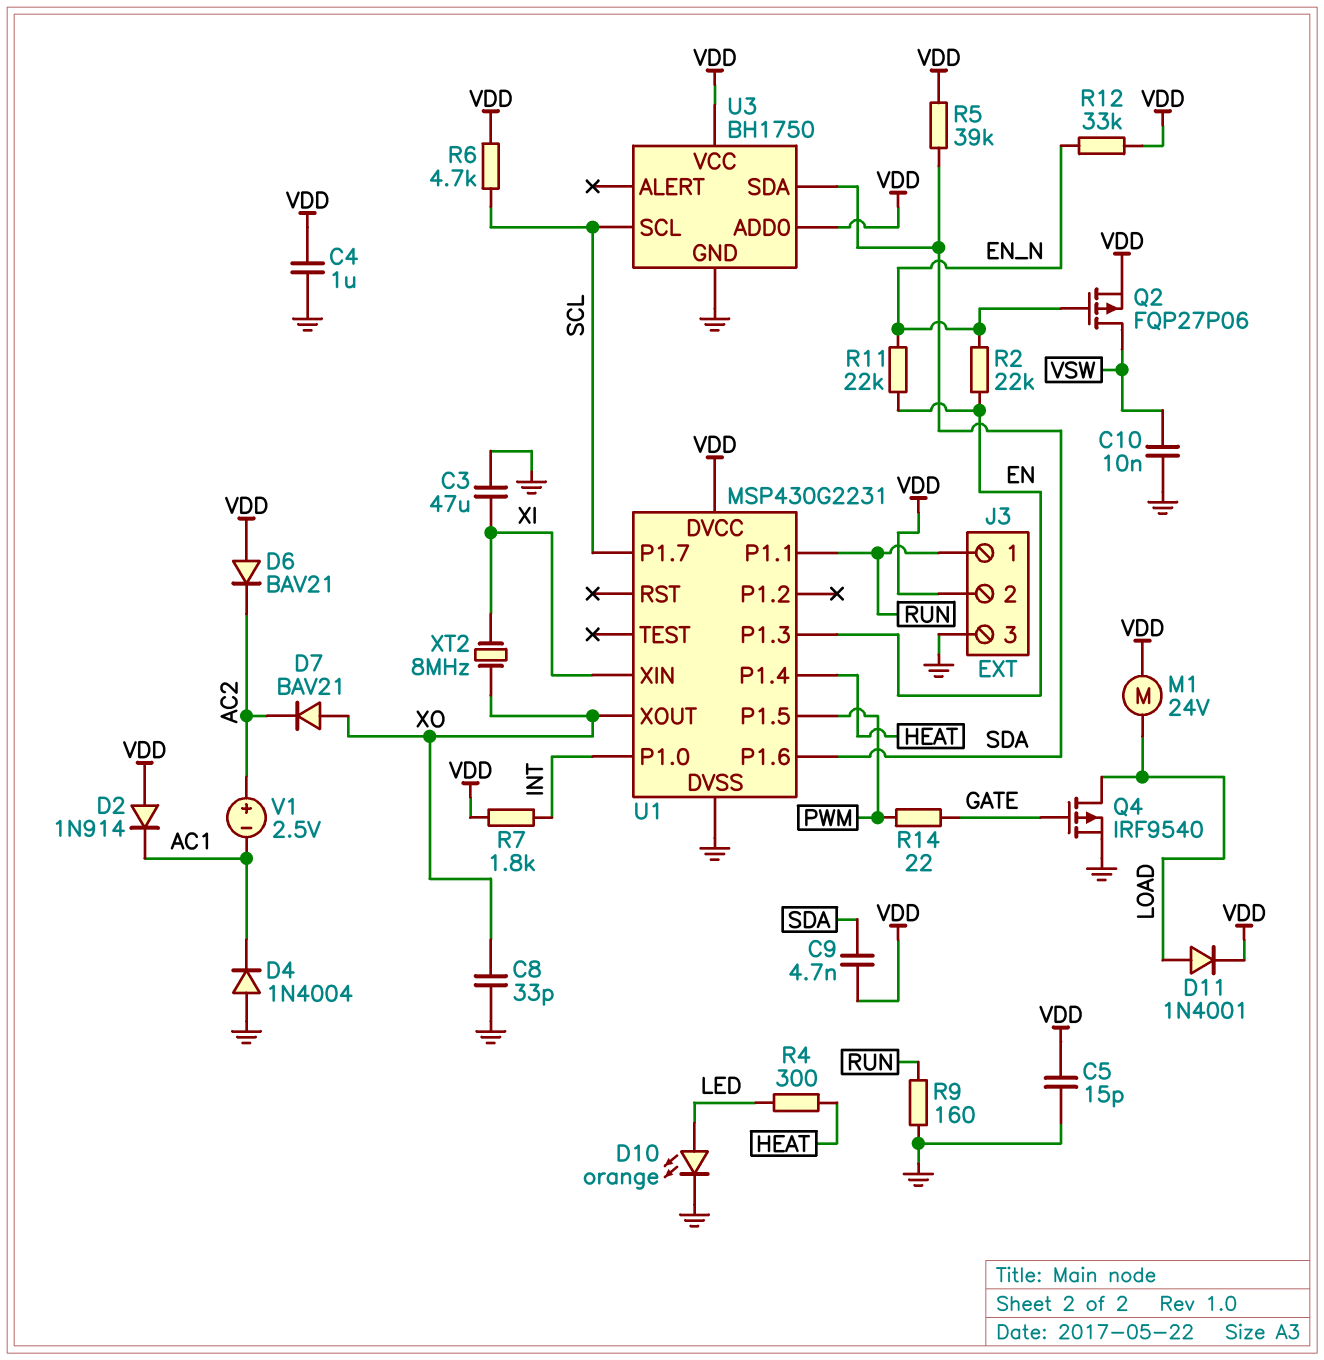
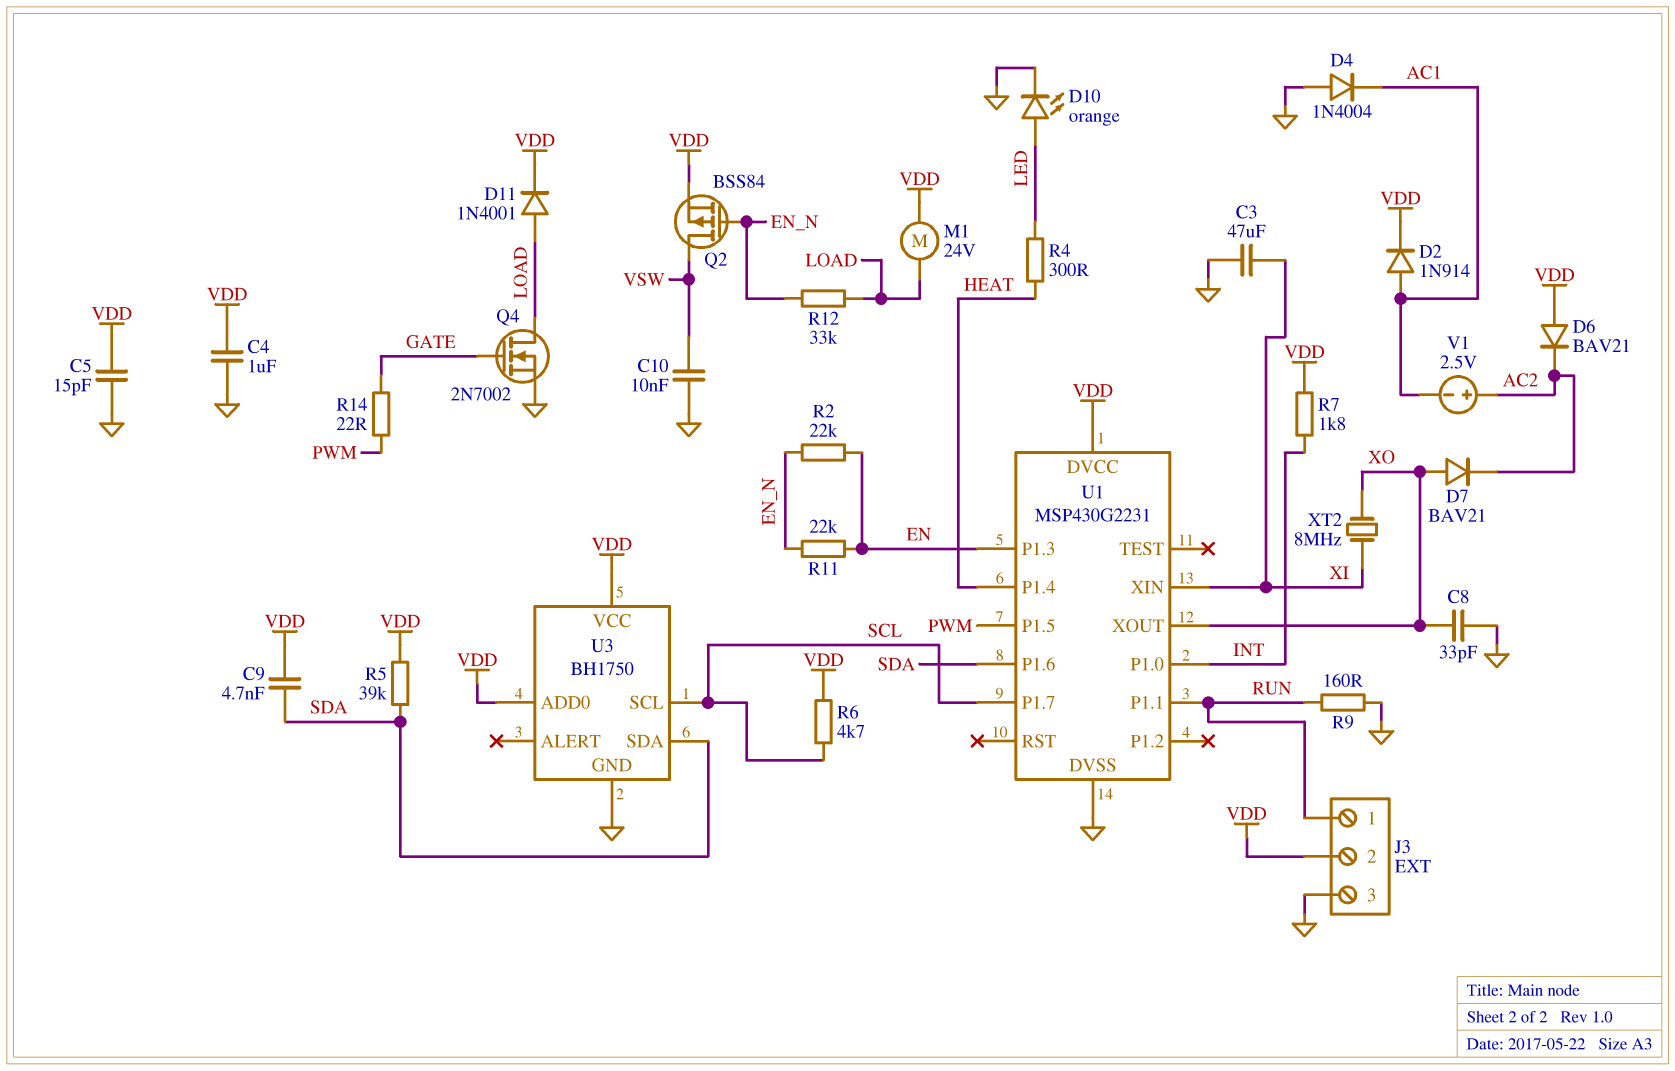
D2: diode 1N914 (A VDD, K AC1) -> diode 1N914 (A AC1, K VDD)
Q2: PMOS FQP27P06 (G EN_N, D VSW, S VDD) -> PMOS BSS84 (G EN_N, D VSW, S VDD)
Q4: PMOS IRF9540 (G GATE, D LOAD, S GND) -> NMOS 2N7002 (G GATE, D LOAD, S GND)
R12: 33k (EN_N, VDD) -> 33k (EN_N, LOAD)

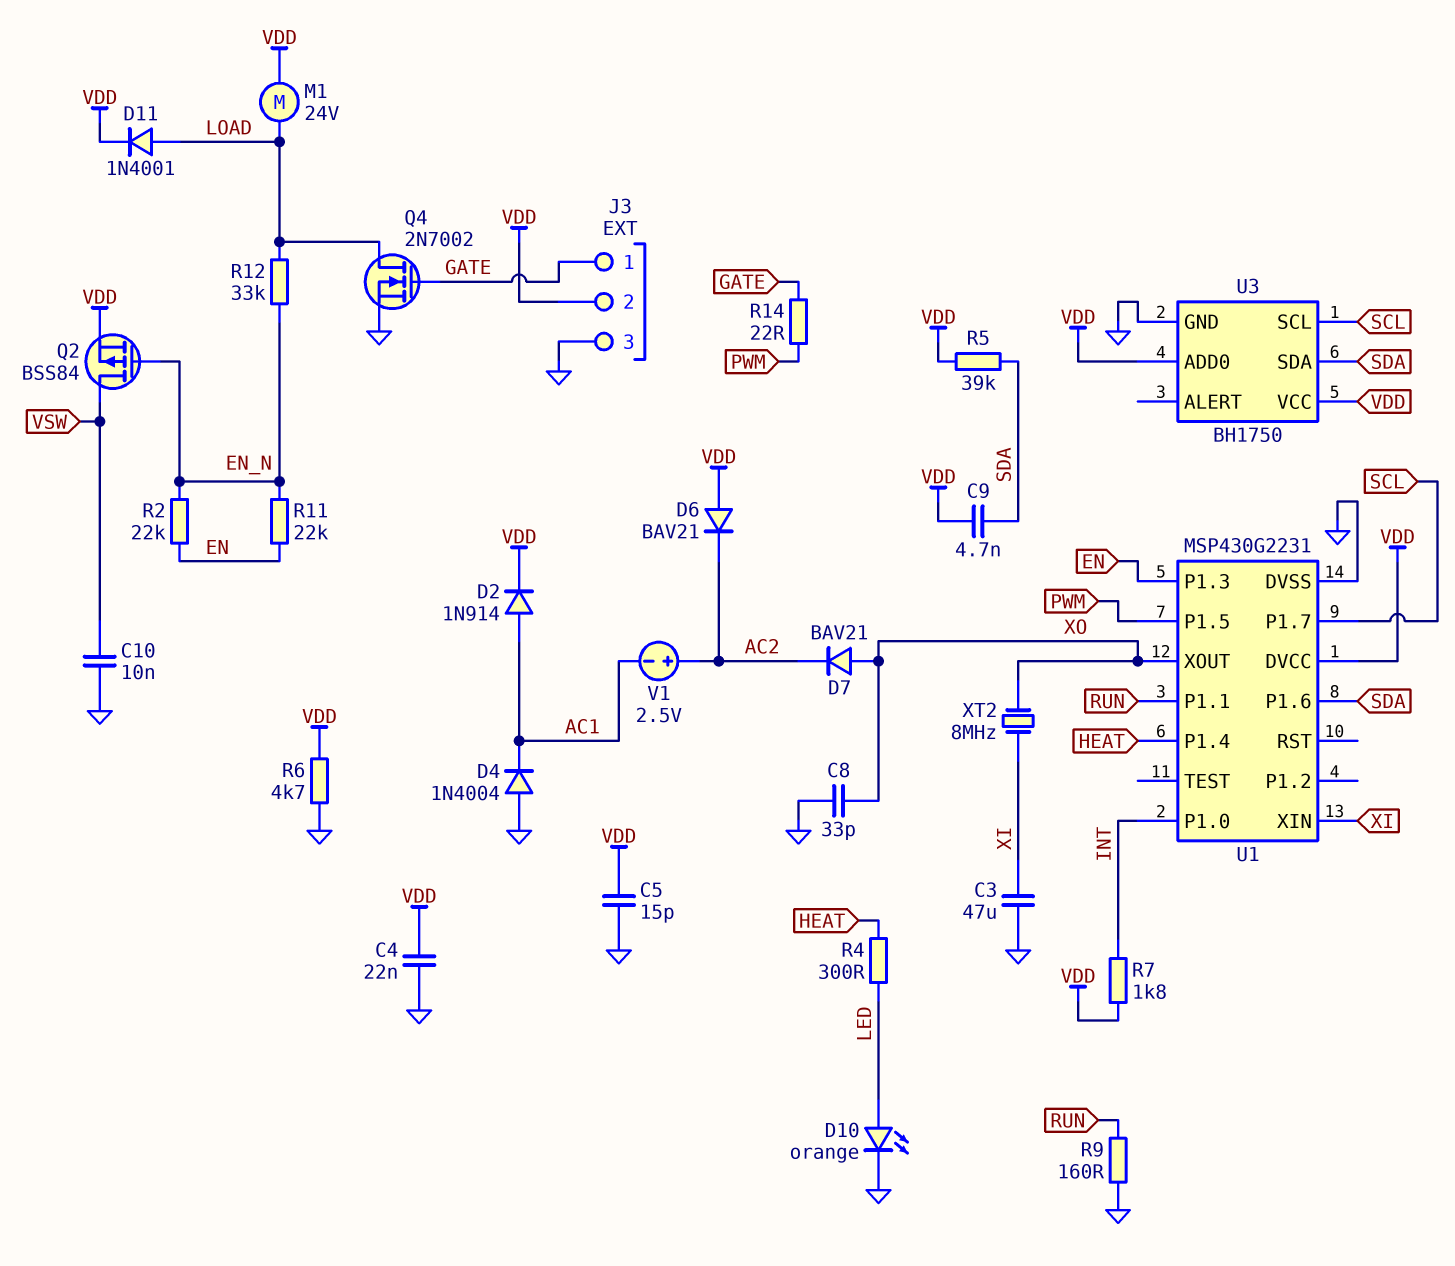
C4: 1uF (GND, VDD) -> 22nF (GND, VDD)
J3 pin 1: RUN -> GATE
R6: 4.7k (SCL, VDD) -> 4.7k (GND, VDD)

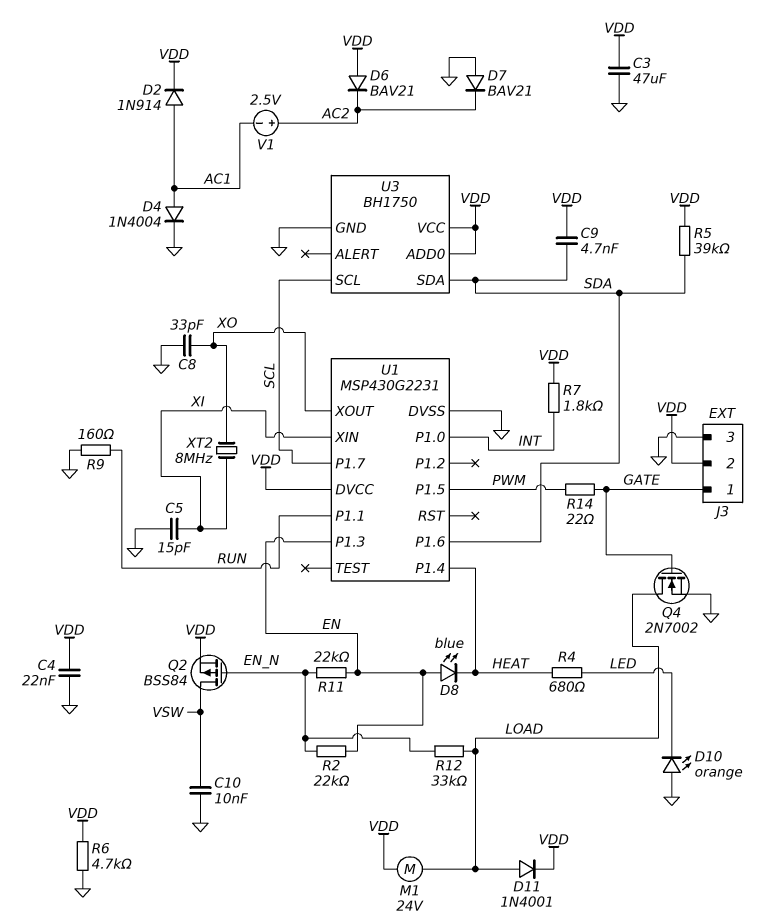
C3: 47uF (GND, XI) -> 47uF (GND, VDD)
C5: 15pF (GND, VDD) -> 15pF (GND, XI)
D4: diode 1N4004 (A GND, K AC1) -> diode 1N4004 (A AC1, K GND)
D7: diode BAV21 (A XO, K AC2) -> diode BAV21 (A GND, K AC2)
D8: none -> LED blue (A EN, K HEAT)
D10: LED orange (A LED, K GND) -> LED orange (A GND, K LED)
R4: 300 (HEAT, LED) -> 680 (HEAT, LED)

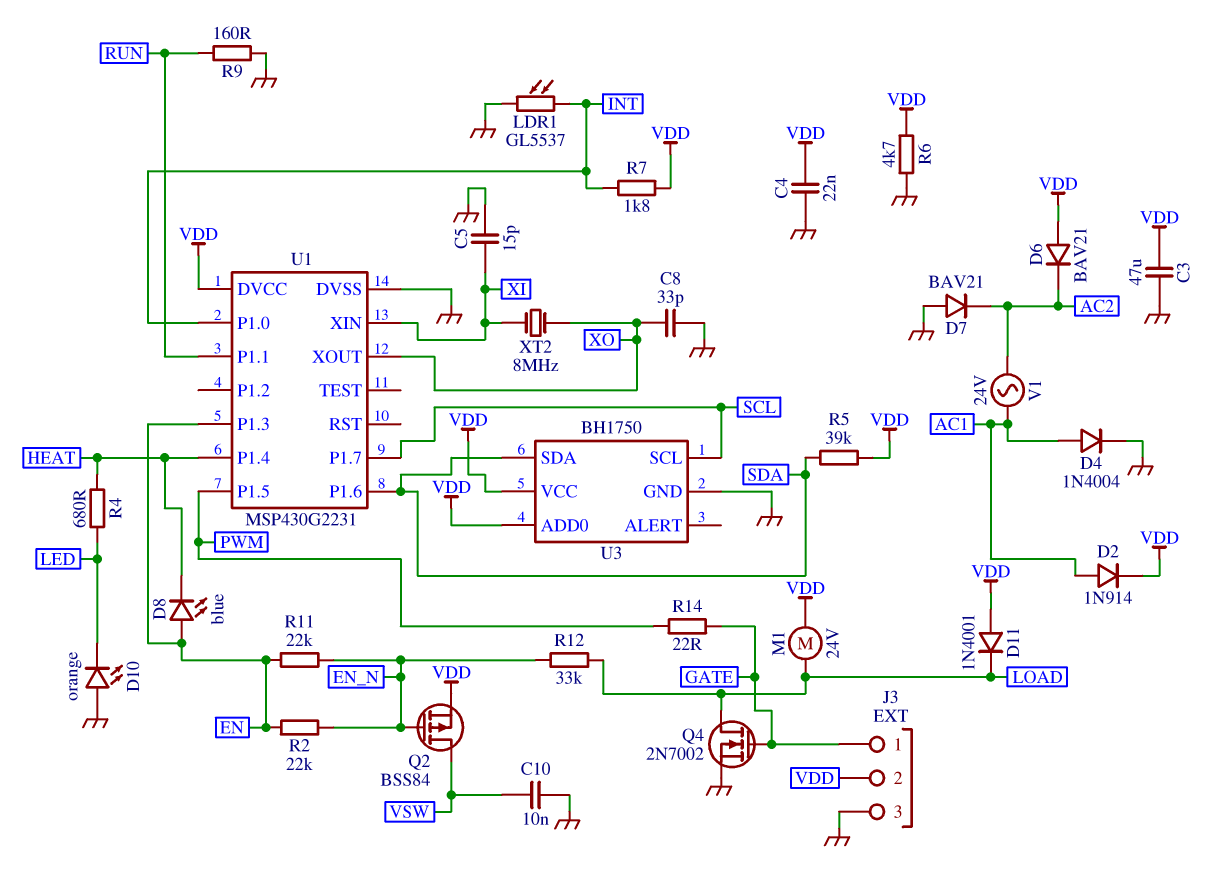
C9: 4.7nF (SDA, VDD) -> none
D11: diode 1N4001 (A LOAD, K VDD) -> diode 1N4001 (A VDD, K LOAD)
LDR1: none -> GL5537 (GND, INT)
V1: 2.5V (plus AC2, minus AC1) -> AC 24V (AC1, AC2)

